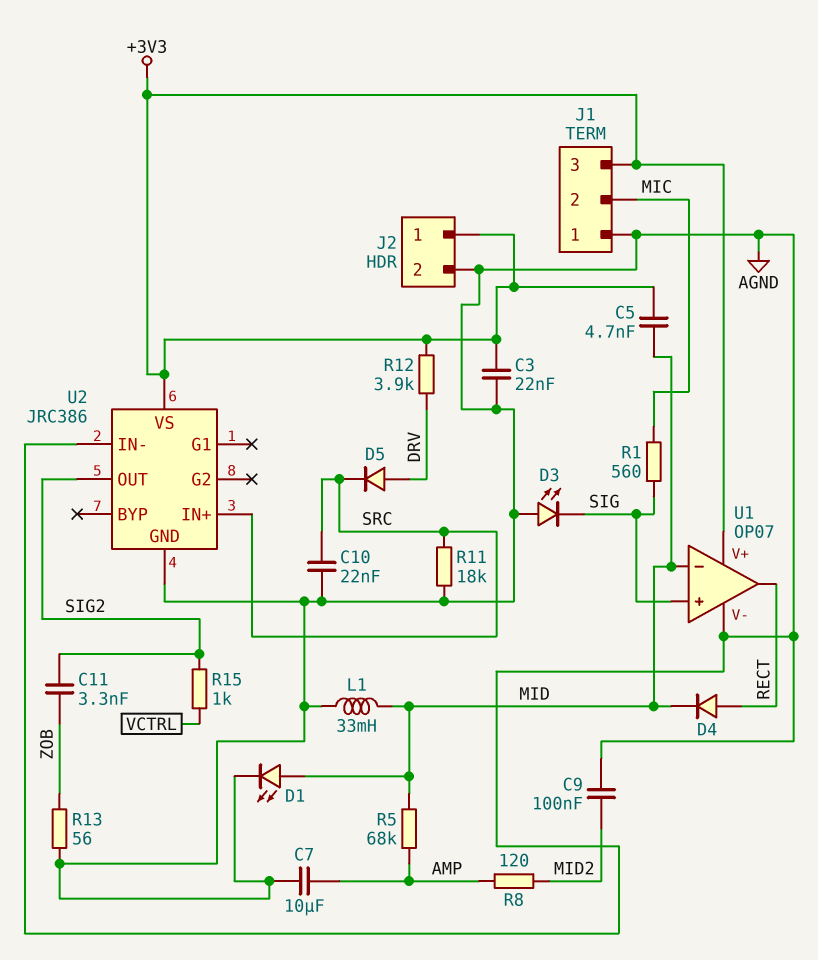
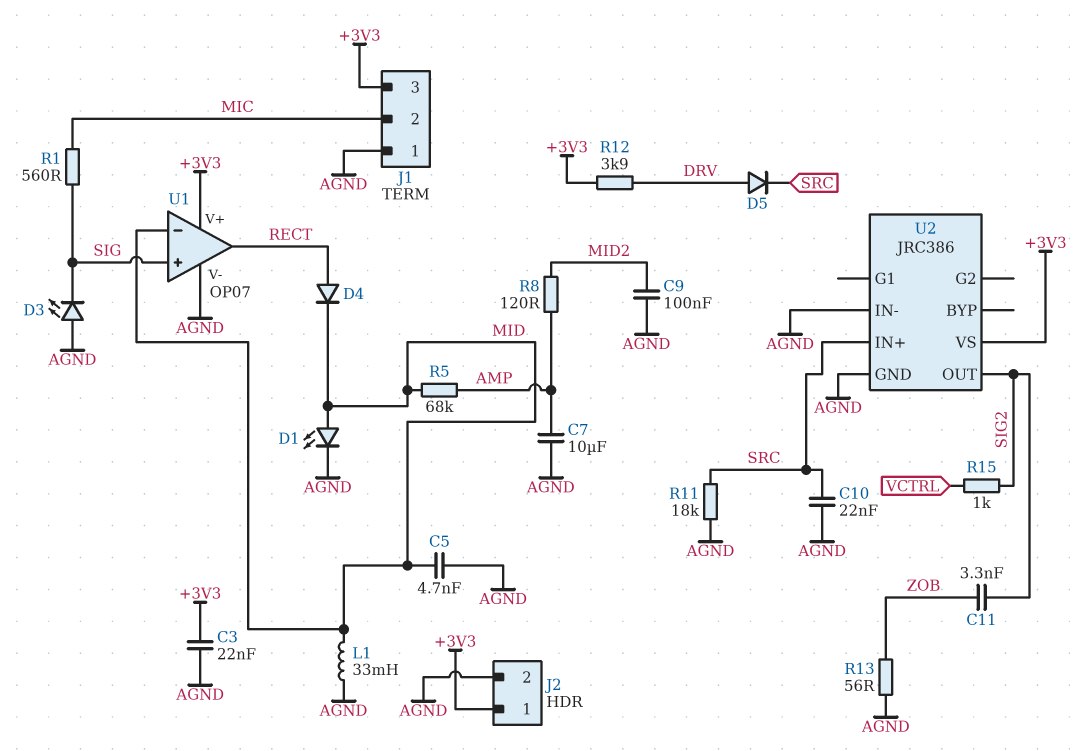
C5: 4.7nF (+3V3, MID) -> 4.7nF (AGND, MID)

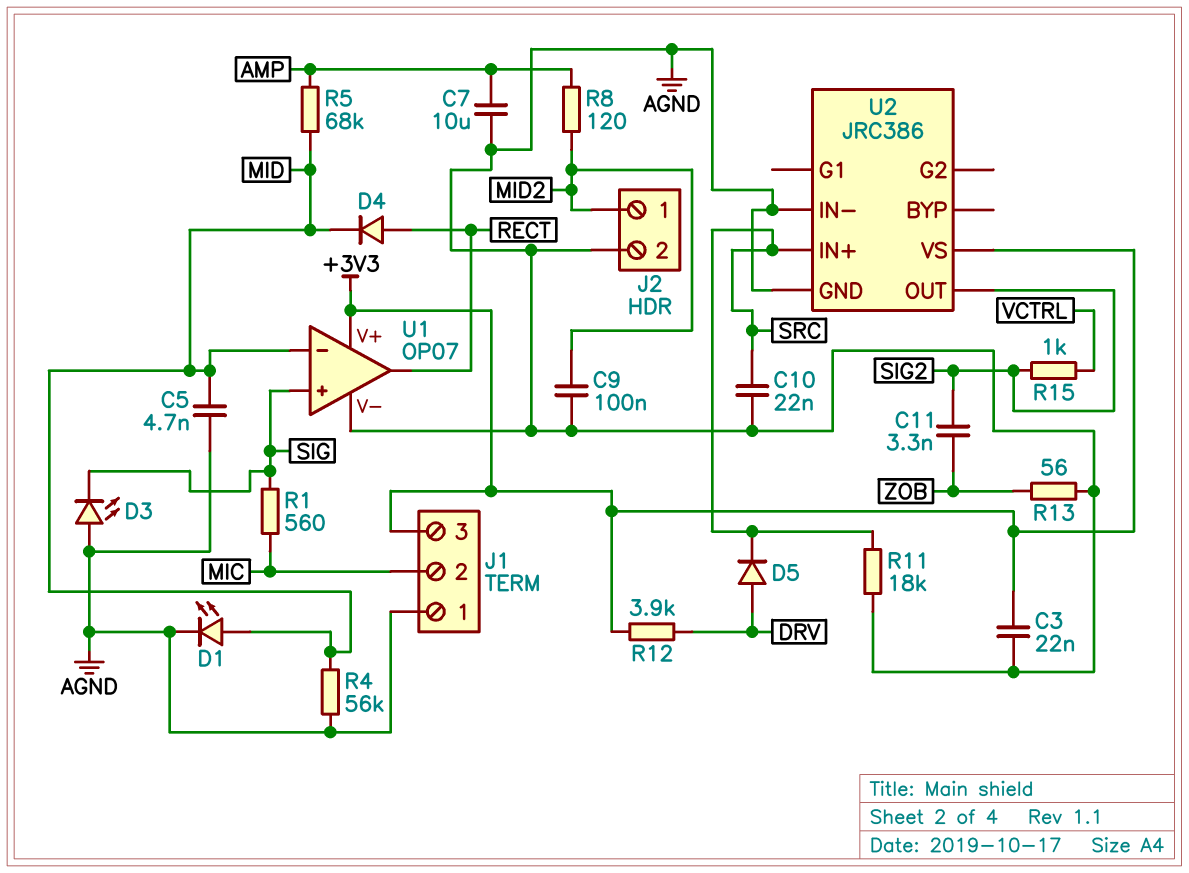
J2 pin 1: +3V3 -> MID2
L1: 33mH (AGND, MID) -> none
R4: none -> 56k (AGND, MID)

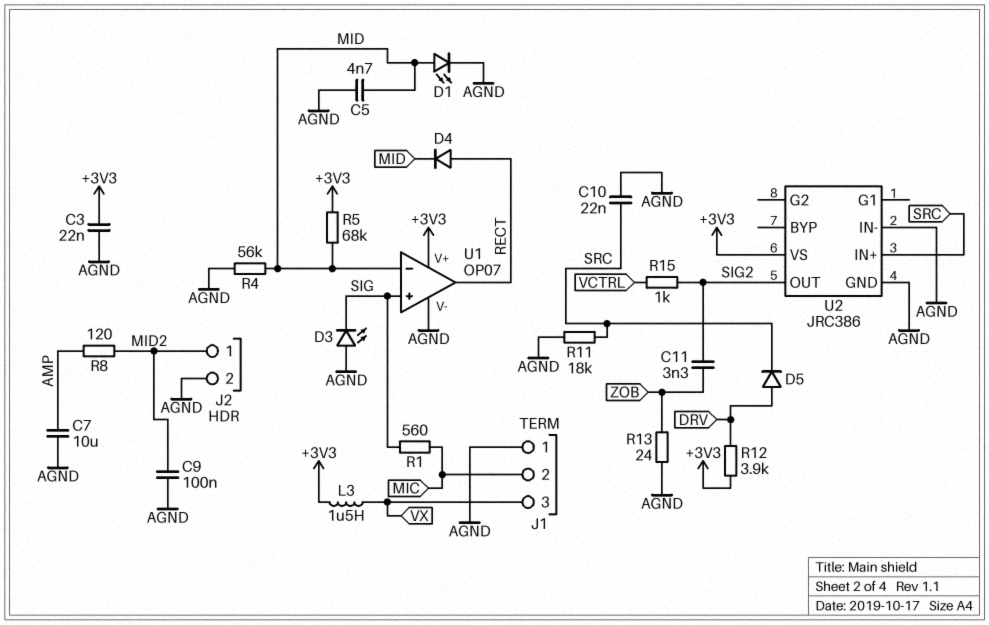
J1 pin 3: +3V3 -> VX
L3: none -> 1.5uH (+3V3, VX)
R5: 68k (AMP, MID) -> 68k (+3V3, MID)
R13: 56 (AGND, ZOB) -> 24 (AGND, ZOB)

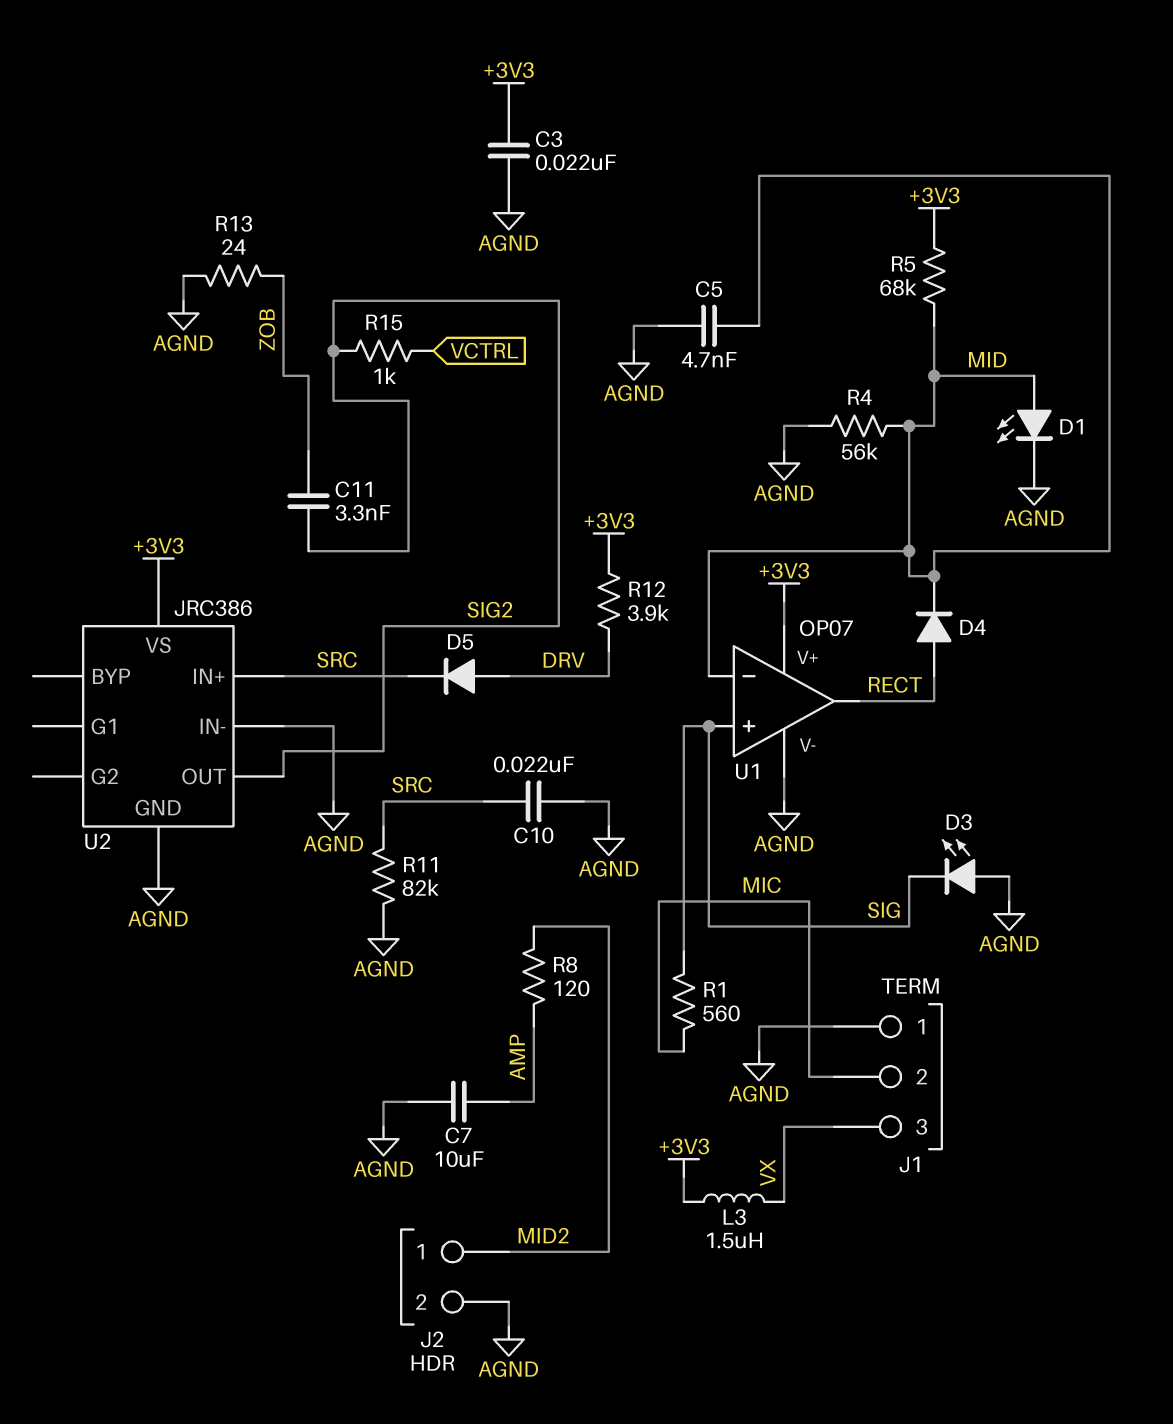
C9: 100nF (AGND, MID2) -> none
R11: 18k (AGND, SRC) -> 82k (AGND, SRC)

